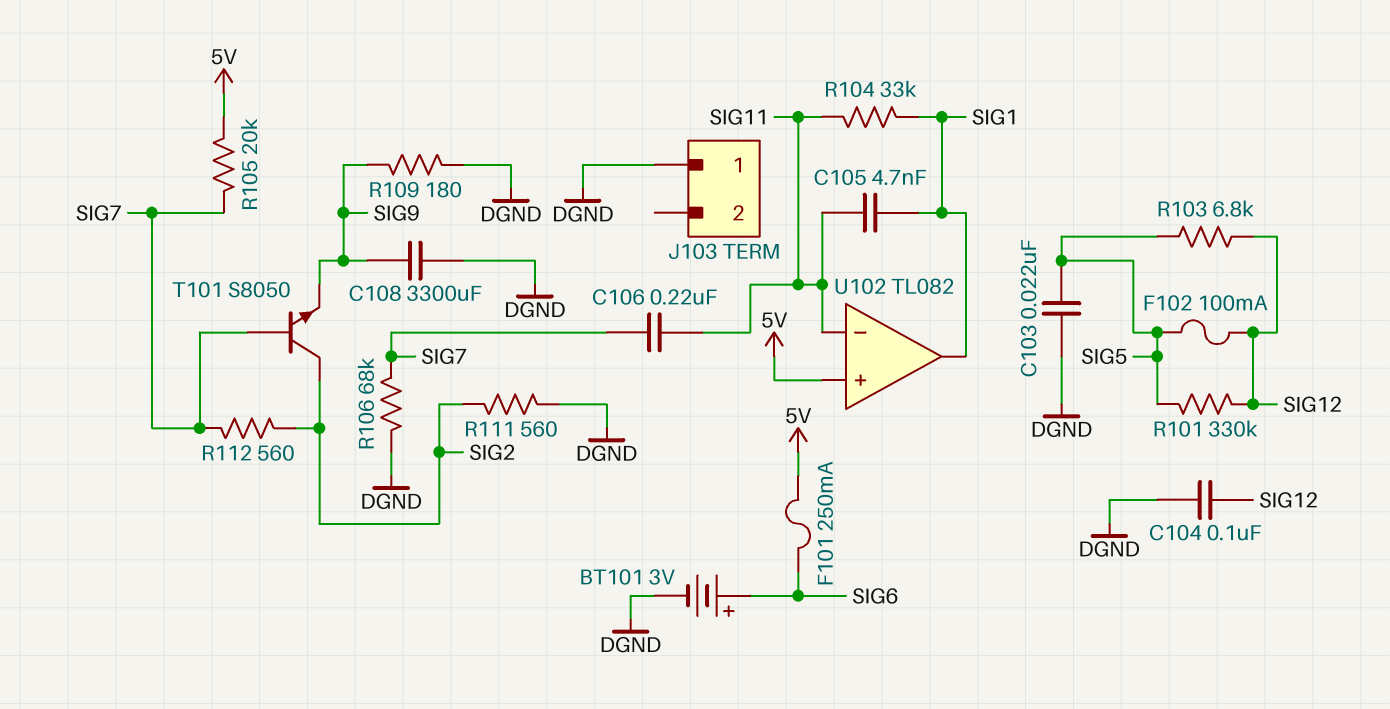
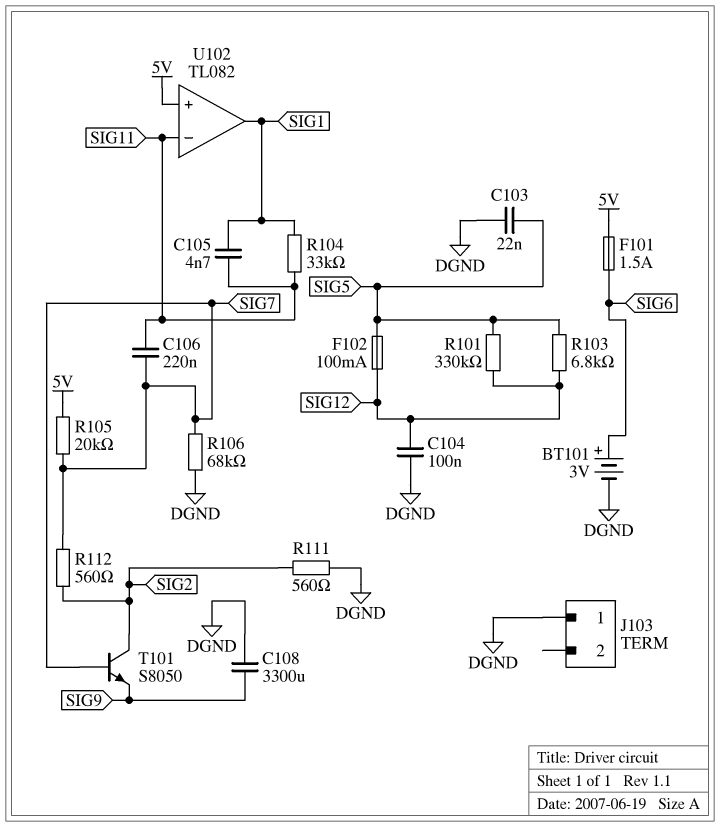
F101: 250mA (5V, SIG6) -> 1.5A (5V, SIG6)
R109: 180 (DGND, SIG9) -> none

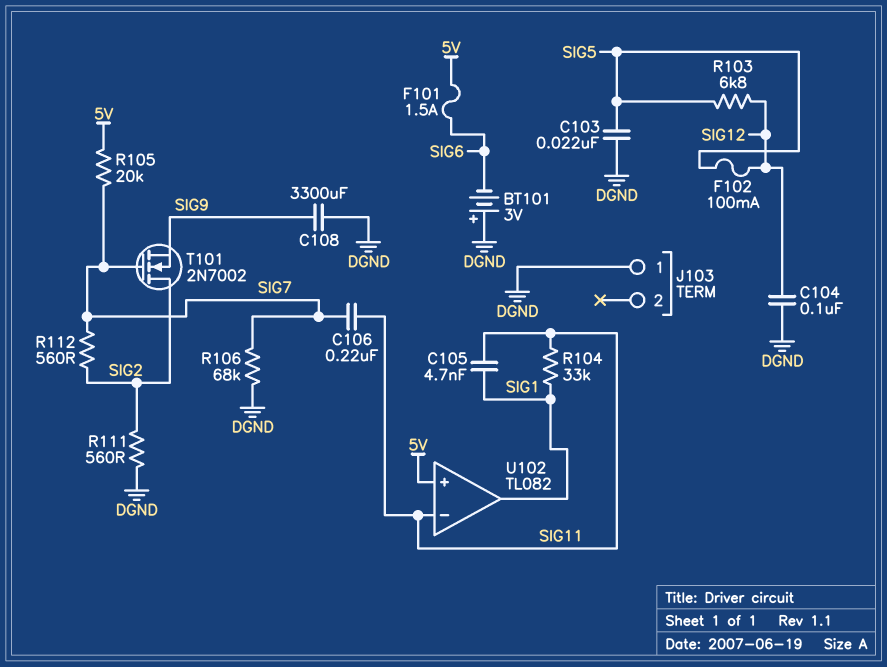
BT101: 3V (plus SIG6, minus DGND) -> 3V (plus DGND, minus SIG6)
R101: 330k (SIG5, SIG12) -> none
T101: NPN S8050 (B SIG7, C SIG2, E SIG9) -> NMOS 2N7002 (G SIG7, D SIG2, S SIG9)

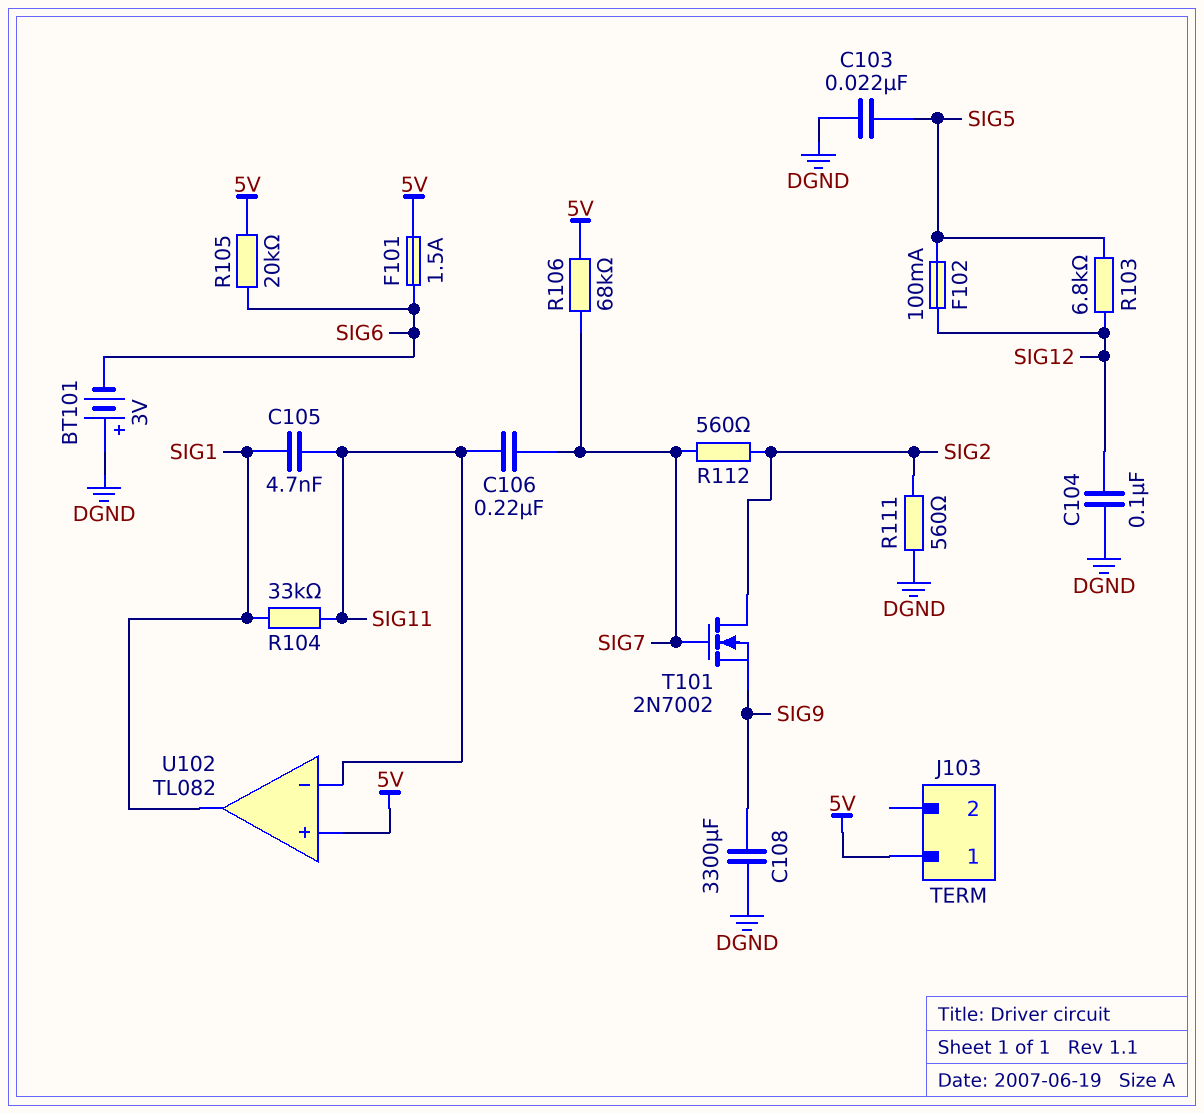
J103 pin 1: DGND -> 5V
R105: 20k (5V, SIG7) -> 20k (5V, SIG6)
R106: 68k (DGND, SIG7) -> 68k (5V, SIG7)

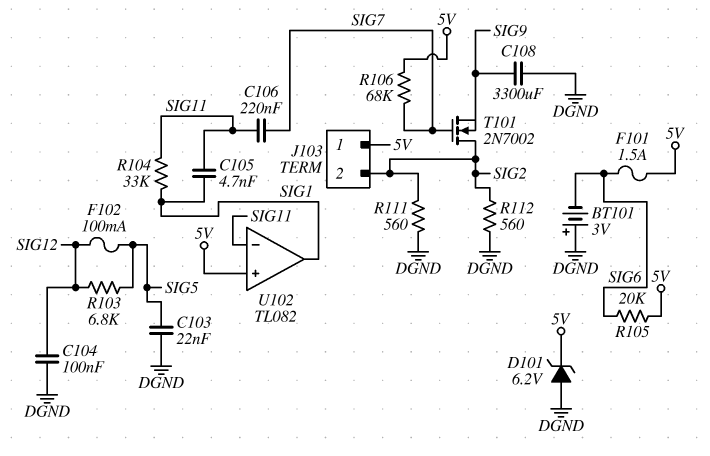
D101: none -> zener 6.2V (A DGND, K 5V)
J103 pin 2: none -> SIG2
R112: 560 (SIG2, SIG7) -> 560 (DGND, SIG2)

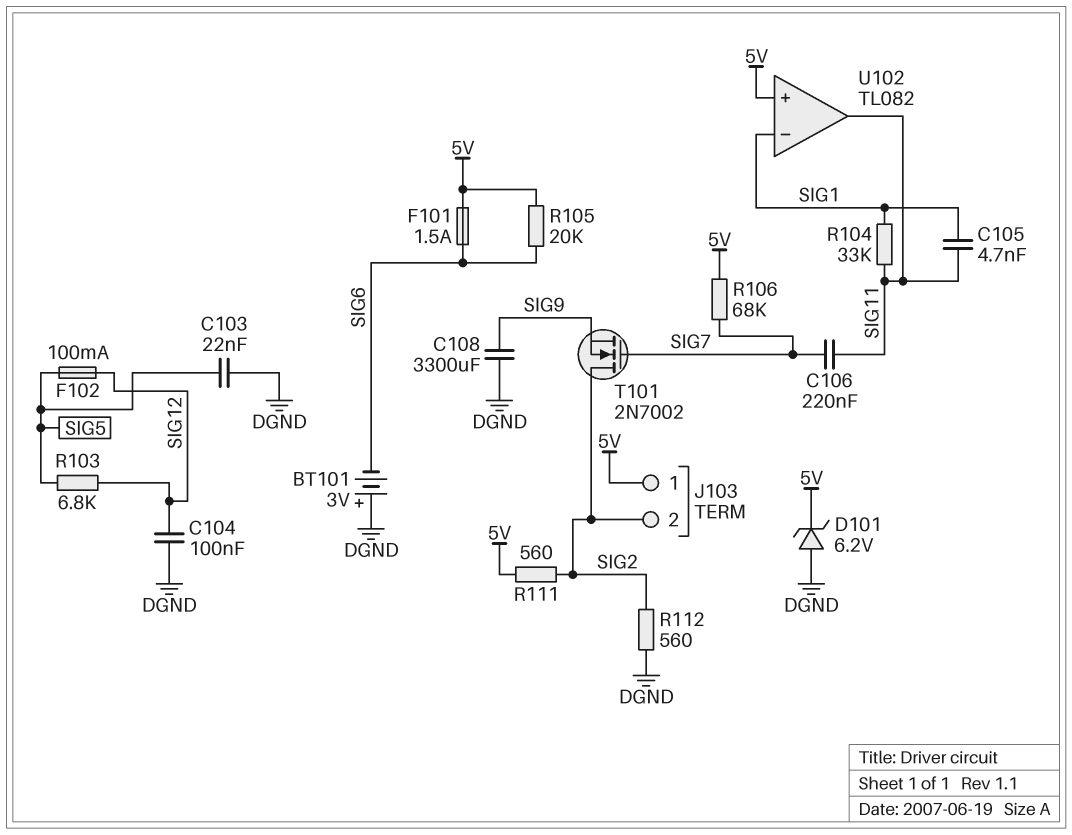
R111: 560 (DGND, SIG2) -> 560 (5V, SIG2)
U102 pin in-: SIG11 -> SIG1
U102 pin out: SIG1 -> SIG11

